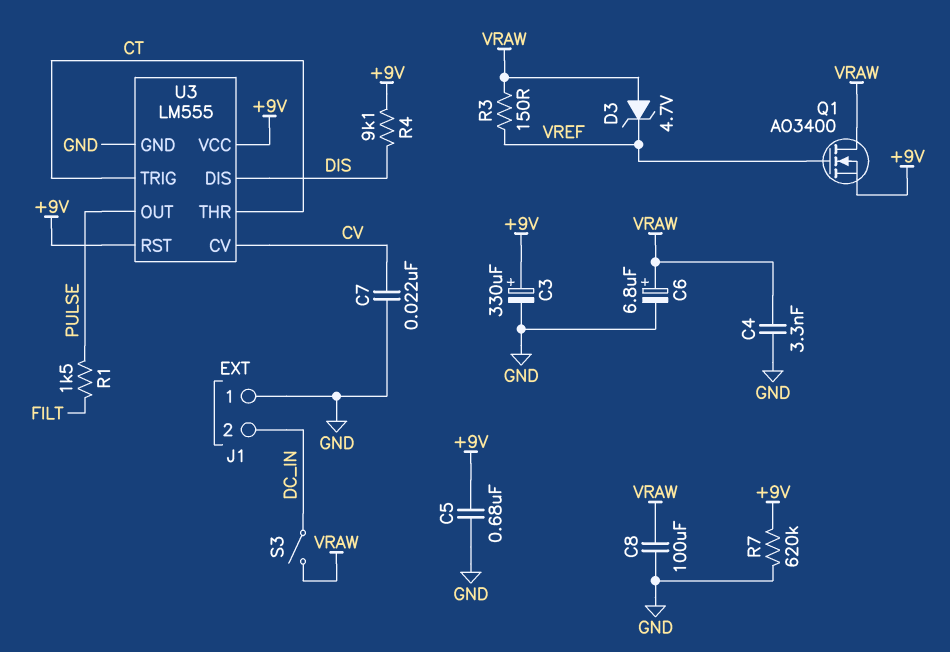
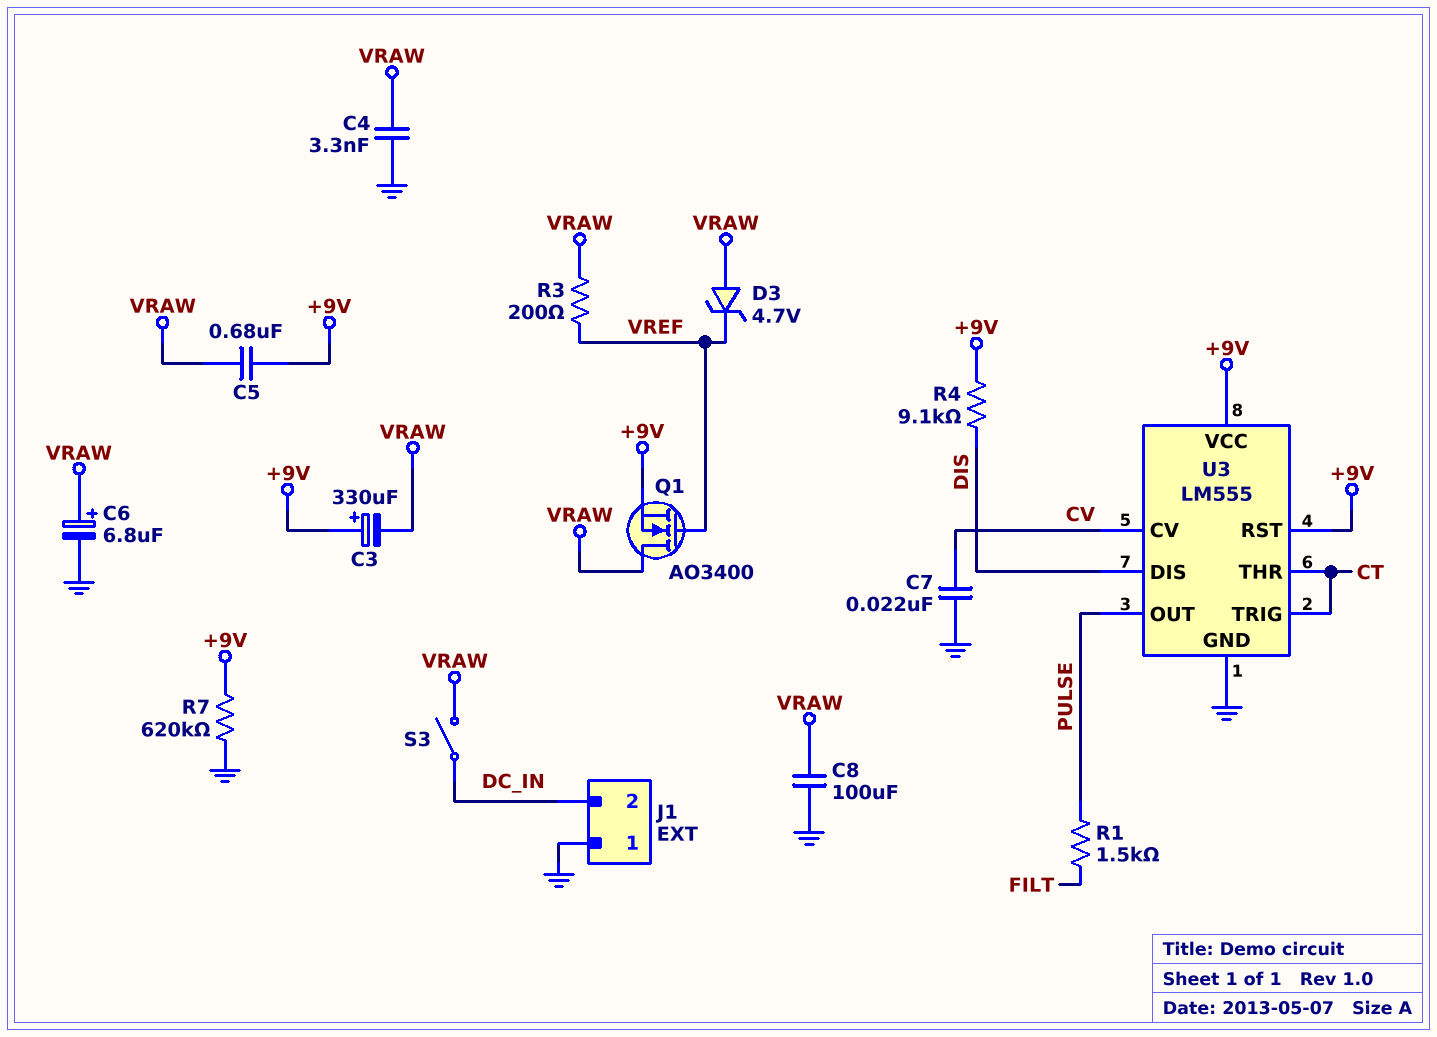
C3: 330uF (plus +9V, minus GND) -> 330uF (plus +9V, minus VRAW)
C5: 680nF (+9V, GND) -> 680nF (+9V, VRAW)
R3: 150 (VRAW, VREF) -> 200 (VRAW, VREF)

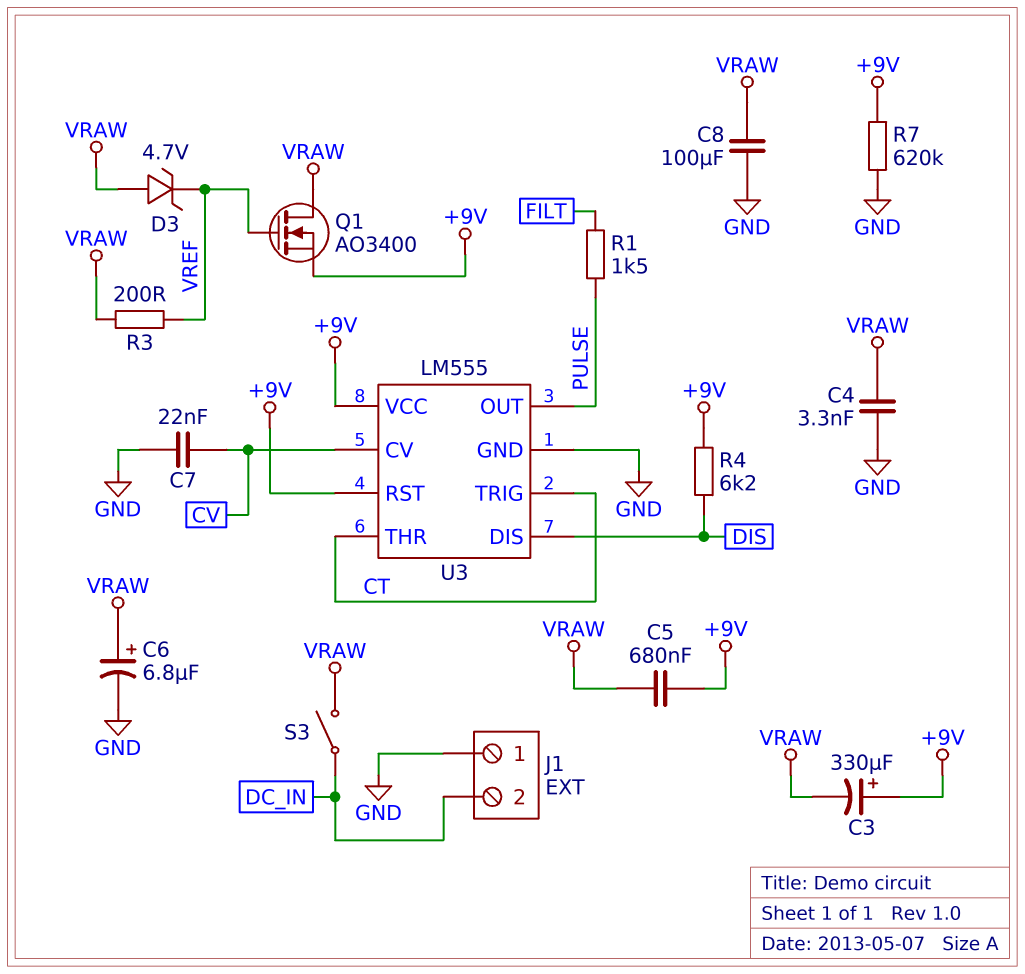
R4: 9.1k (+9V, DIS) -> 6.2k (+9V, DIS)

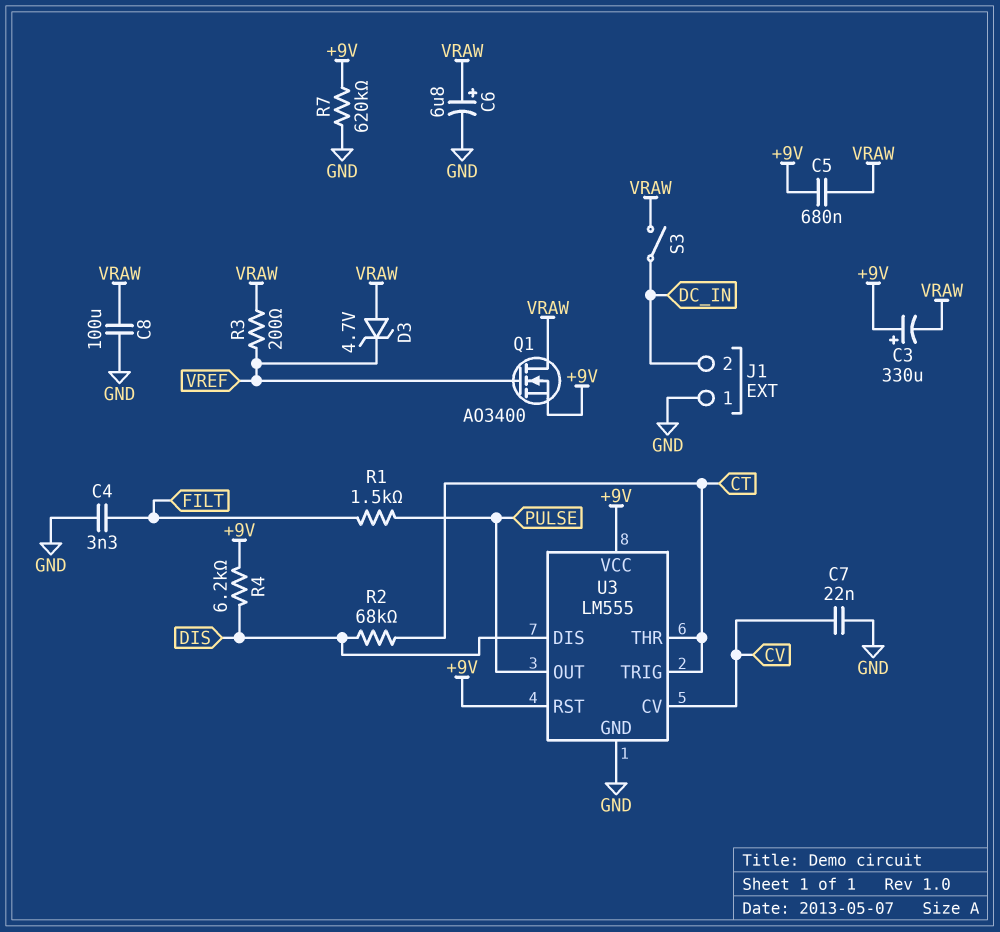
C4: 3.3nF (GND, VRAW) -> 3.3nF (FILT, GND)
R2: none -> 68k (CT, DIS)

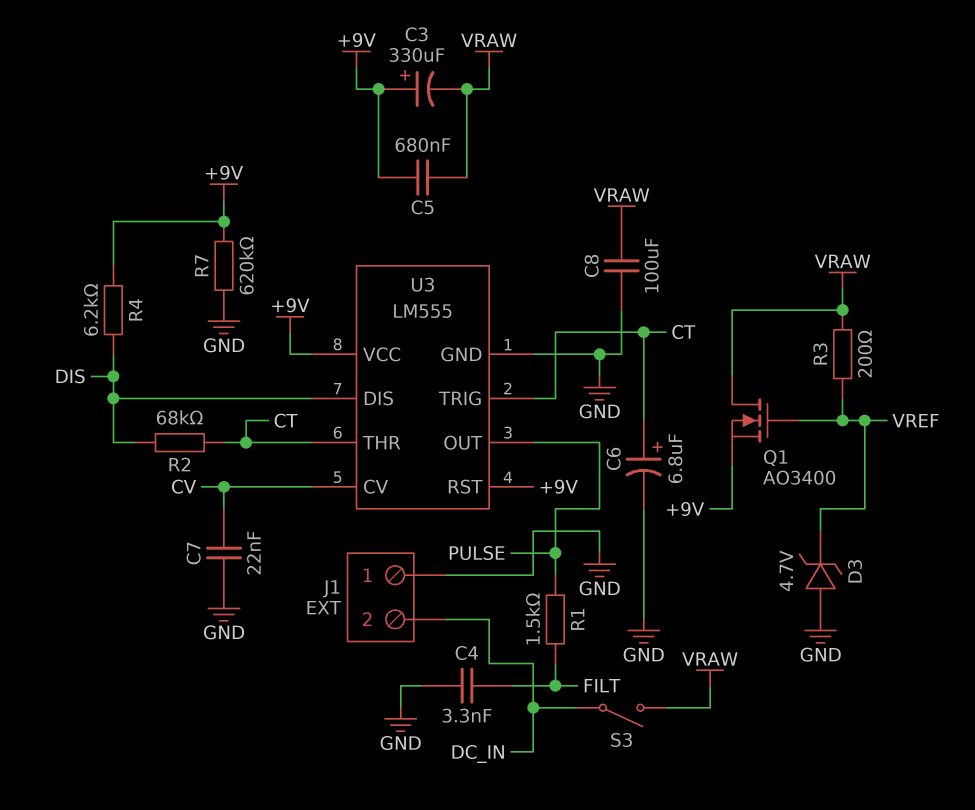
C6: 6.8uF (plus VRAW, minus GND) -> 6.8uF (plus CT, minus GND)
D3: zener 4.7V (A VRAW, K VREF) -> zener 4.7V (A GND, K VREF)

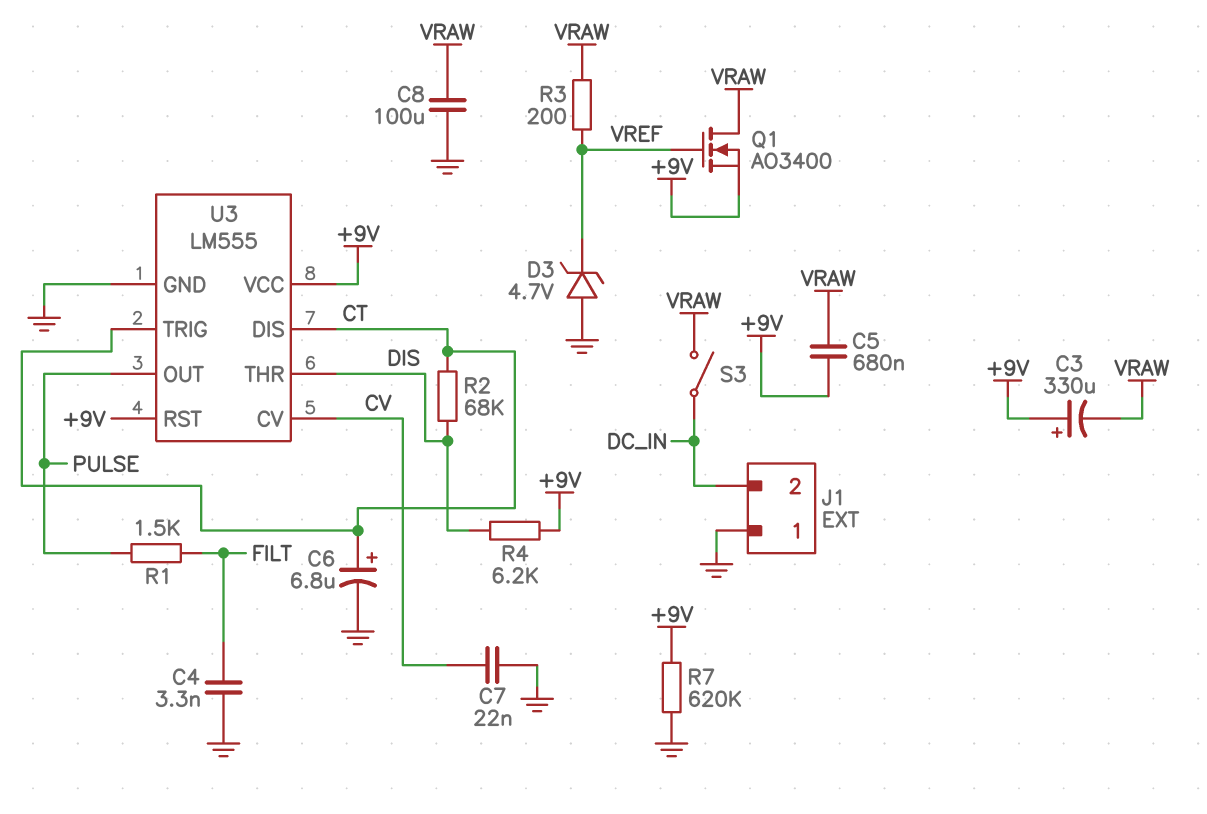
U3 pin DIS: DIS -> CT
U3 pin THR: CT -> DIS

